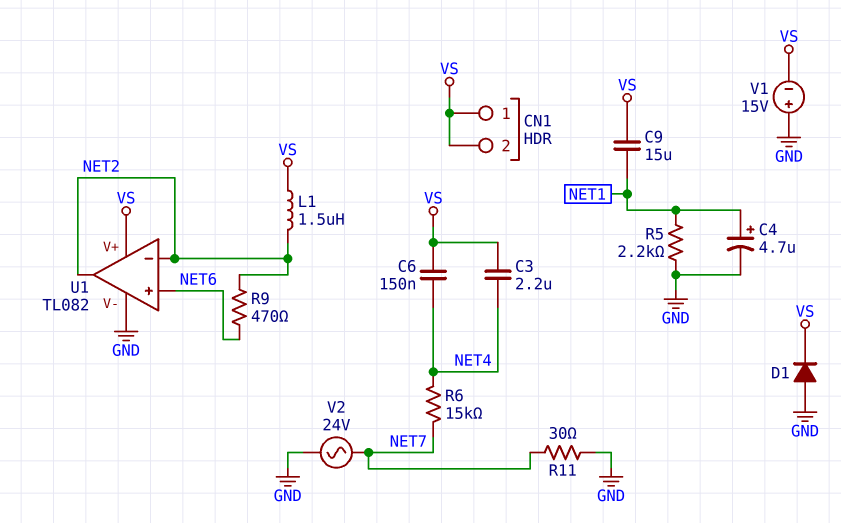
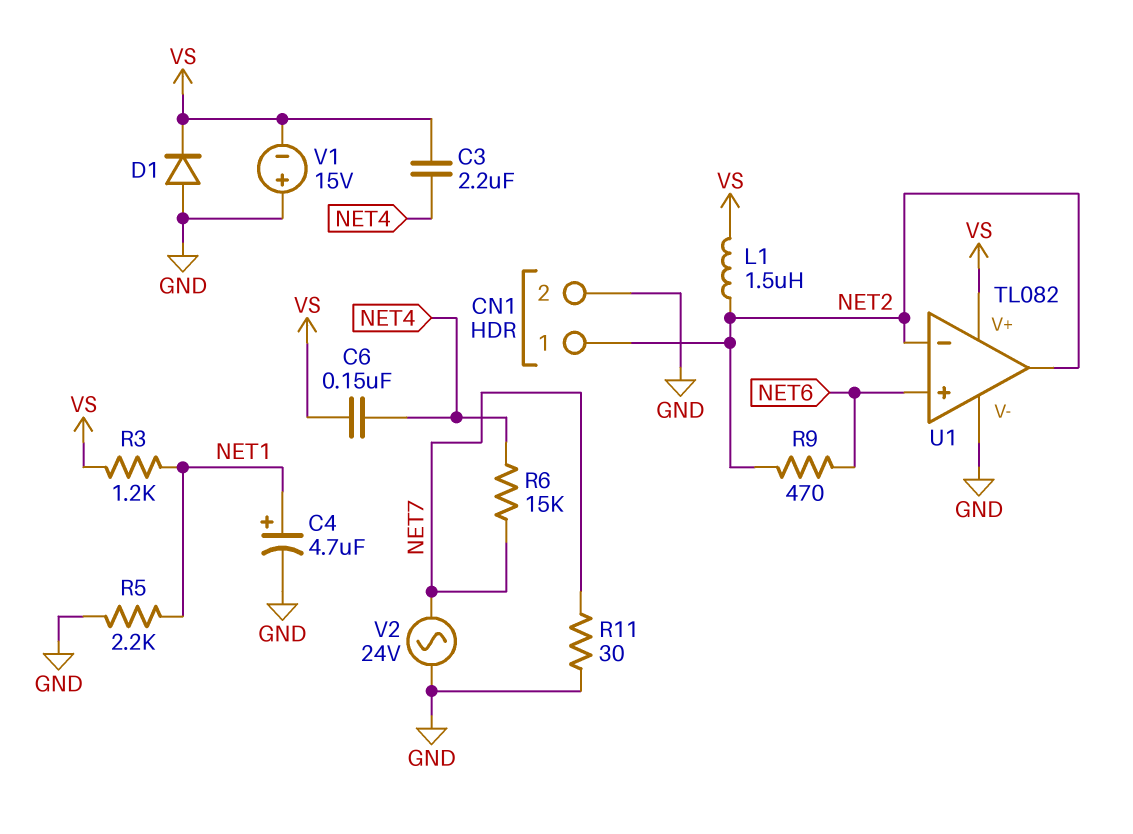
C9: 15uF (NET1, VS) -> none
CN1 pin 1: VS -> NET2
CN1 pin 2: VS -> GND
R3: none -> 1.2k (NET1, VS)

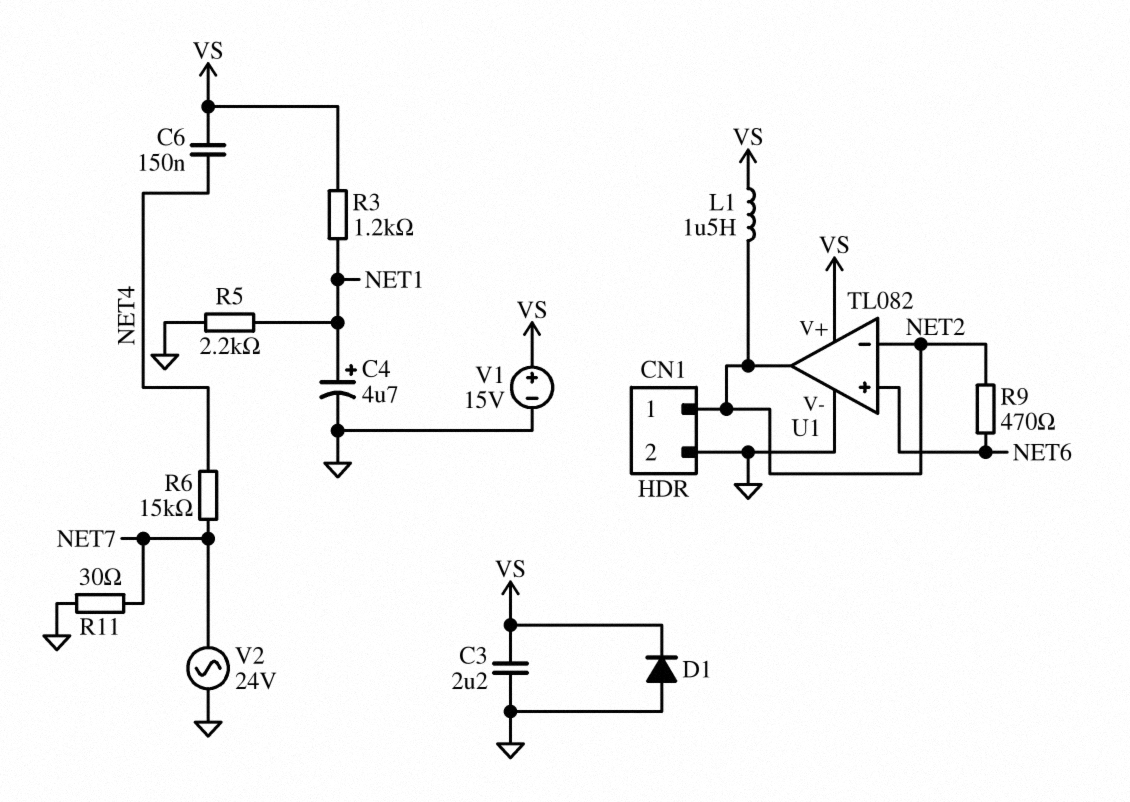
C3: 2.2uF (NET4, VS) -> 2.2uF (GND, VS)
V1: 15V (plus GND, minus VS) -> 15V (plus VS, minus GND)

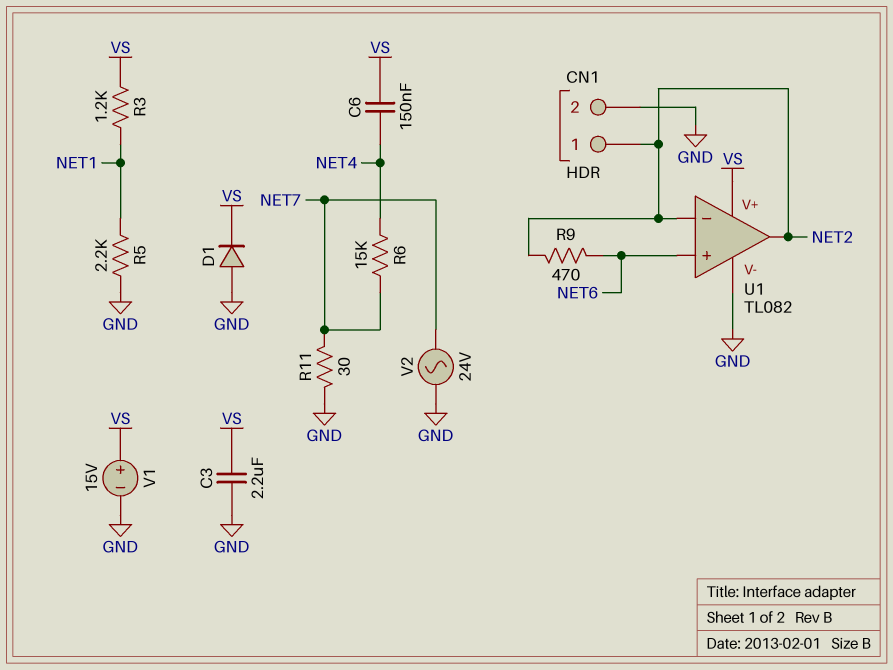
C4: 4.7uF (plus NET1, minus GND) -> none
L1: 1.5uH (NET2, VS) -> none

